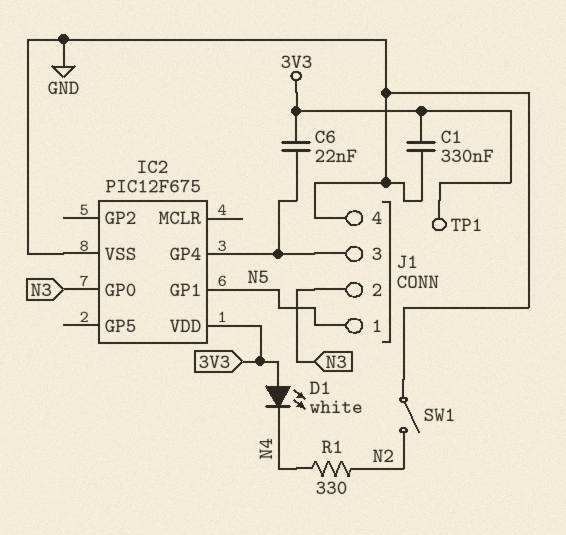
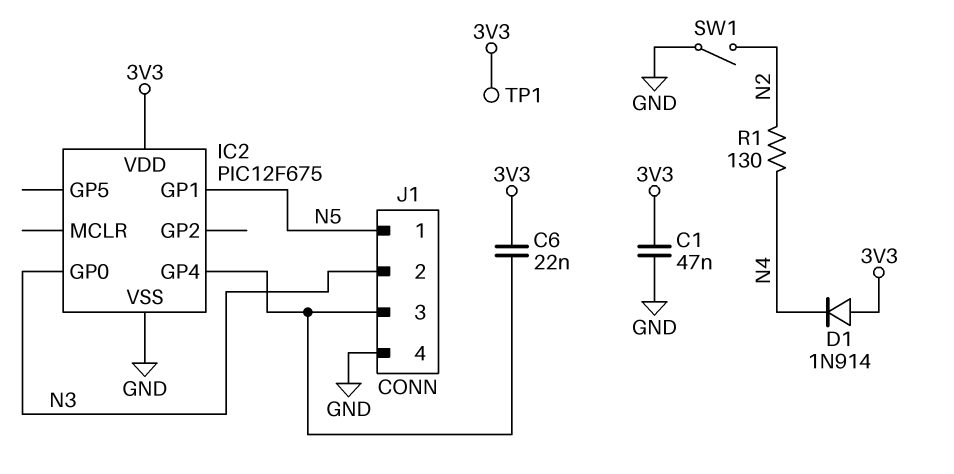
C1: 330nF (3V3, GND) -> 47nF (3V3, GND)
D1: LED white (A 3V3, K N4) -> diode 1N914 (A 3V3, K N4)
R1: 330 (N2, N4) -> 130 (N2, N4)

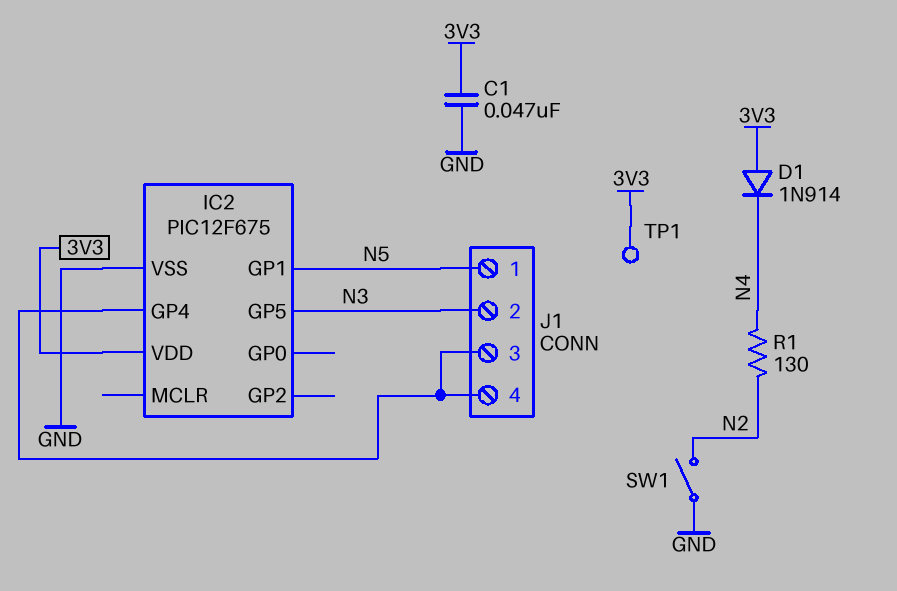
C6: 22nF (3V3, IC2/GP4) -> none
IC2 pin GP0: N3 -> none
IC2 pin GP5: none -> N3
J1 pin 4: GND -> IC2/GP4

